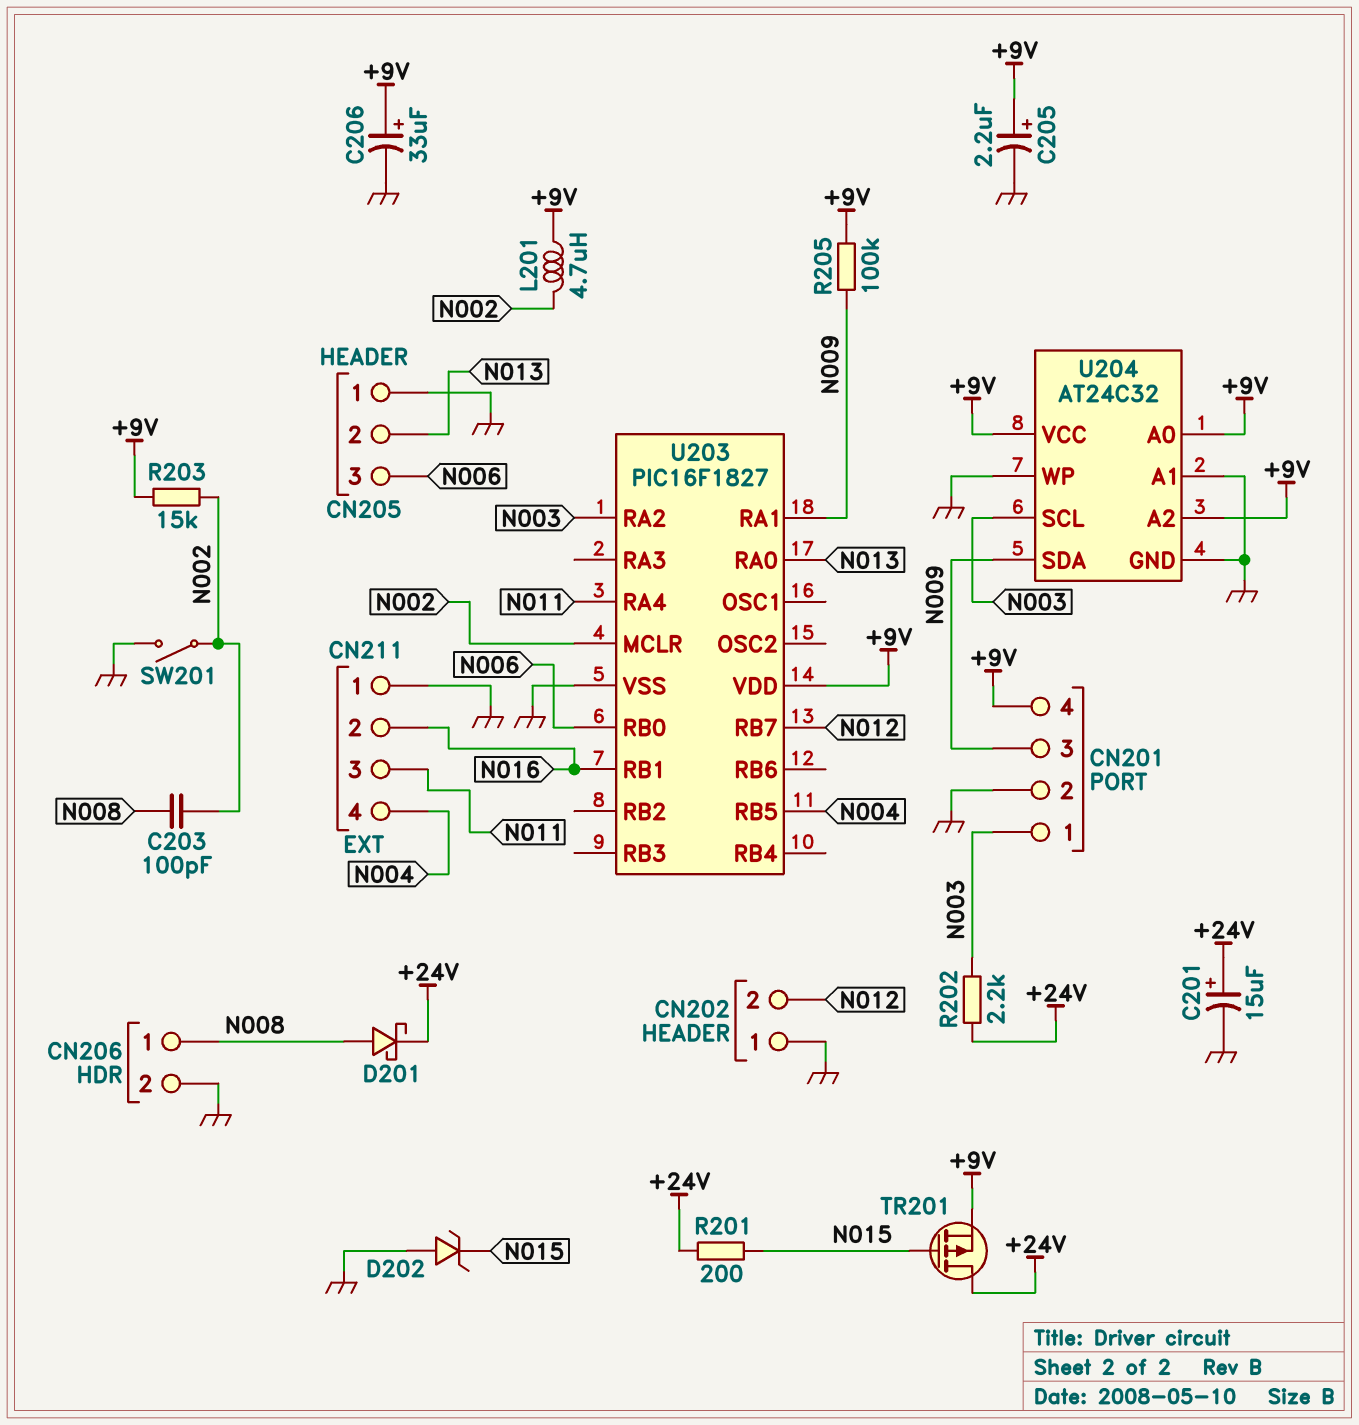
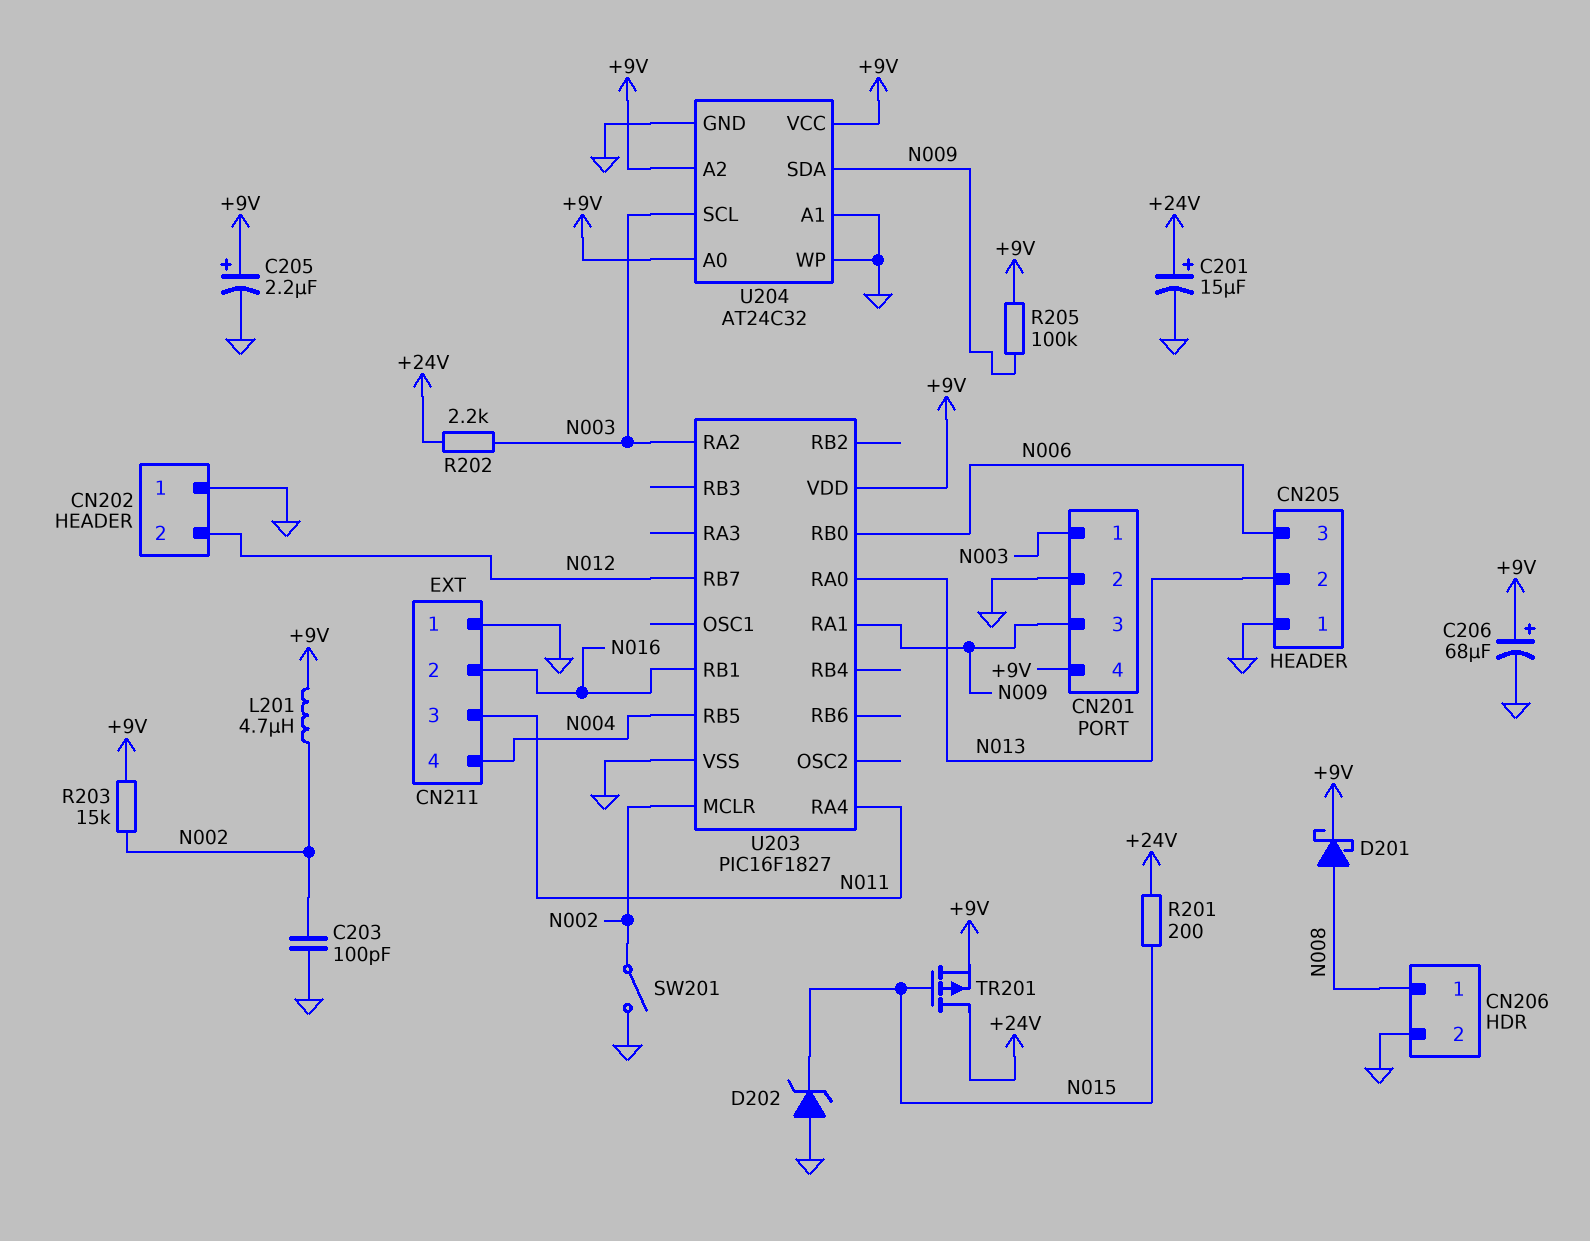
C203: 100pF (N002, N008) -> 100pF (GND, N002)
C206: 33uF (plus +9V, minus GND) -> 68uF (plus +9V, minus GND)
D201: schottky (A N008, K +24V) -> schottky (A N008, K +9V)

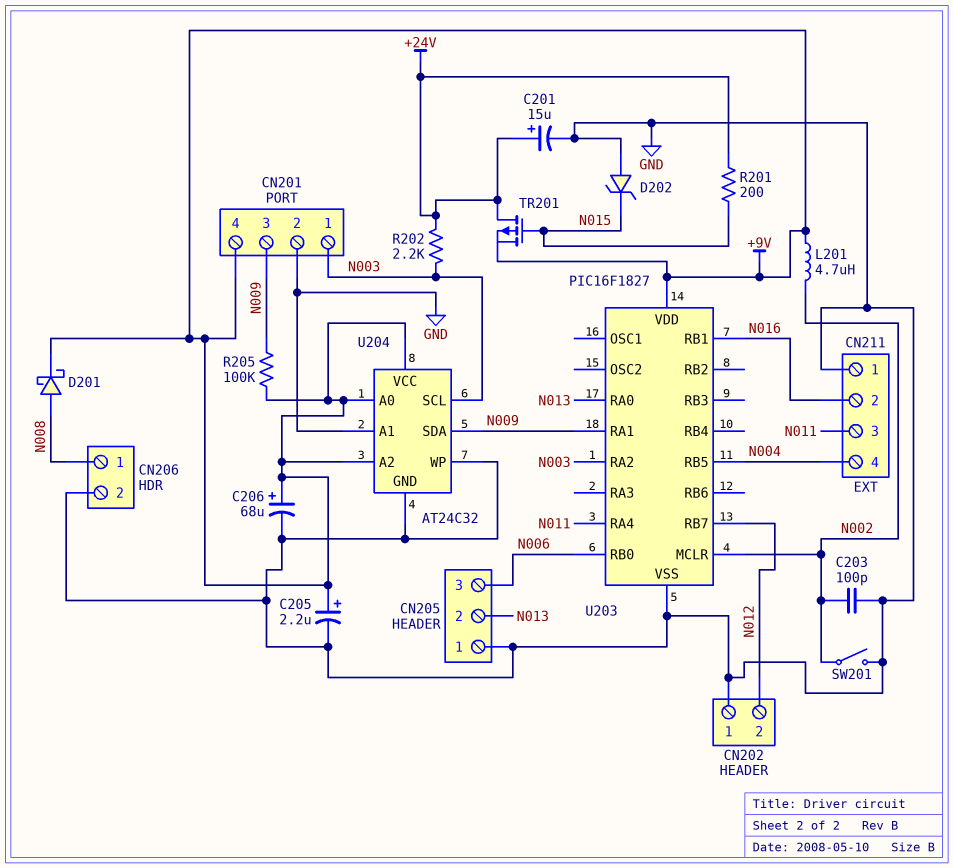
R203: 15k (+9V, N002) -> none

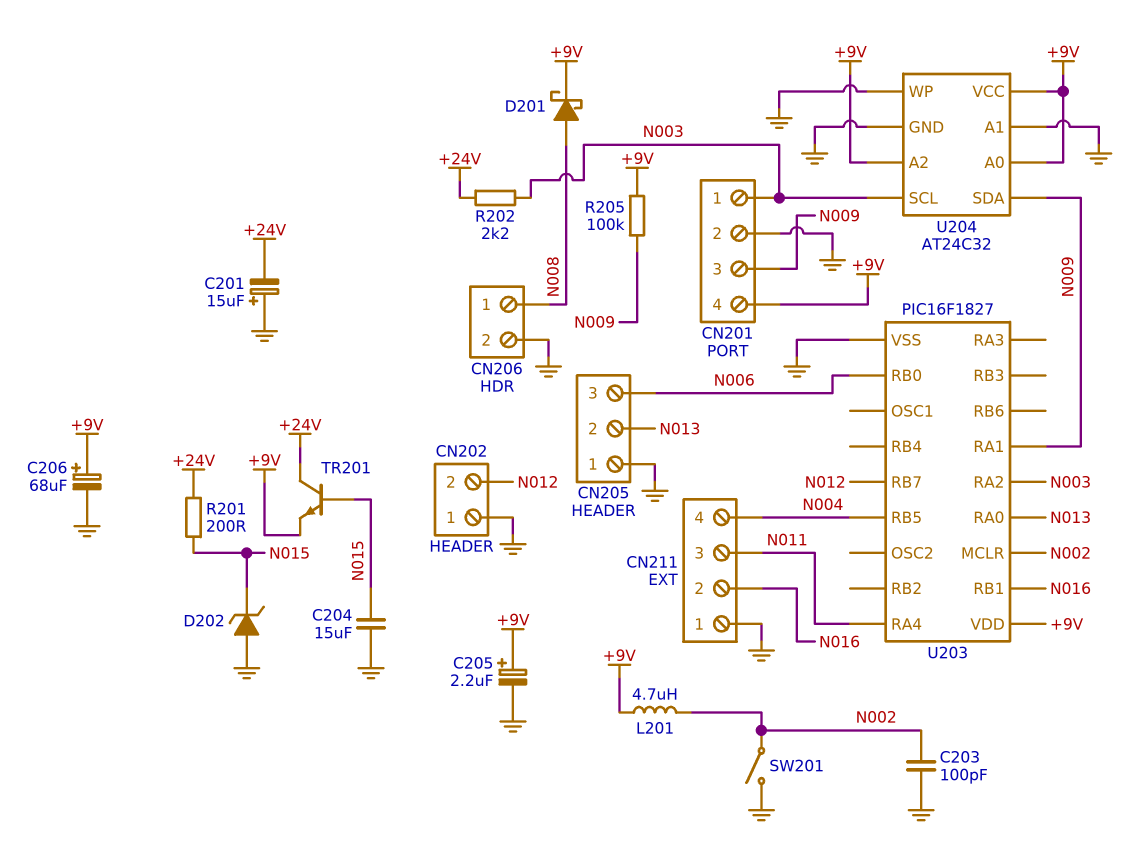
C201: 15uF (plus +24V, minus GND) -> 15uF (plus GND, minus +24V)
C204: none -> 15uF (GND, N015)
TR201: PMOS (G N015, D +24V, S +9V) -> NPN (B N015, C +24V, E +9V)

